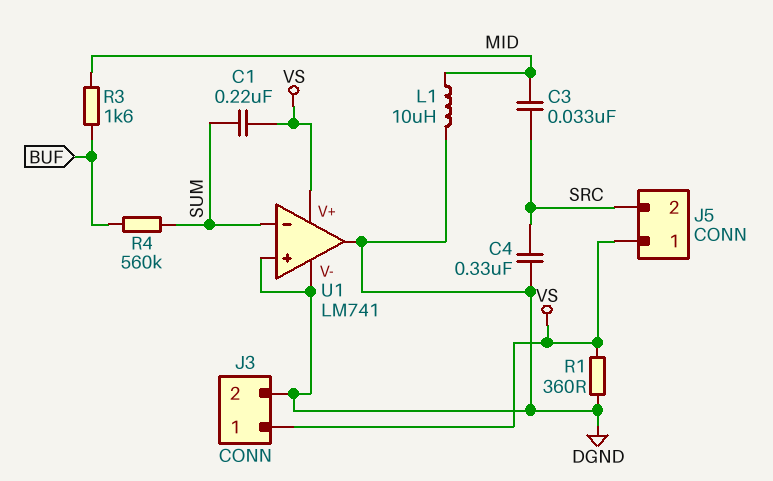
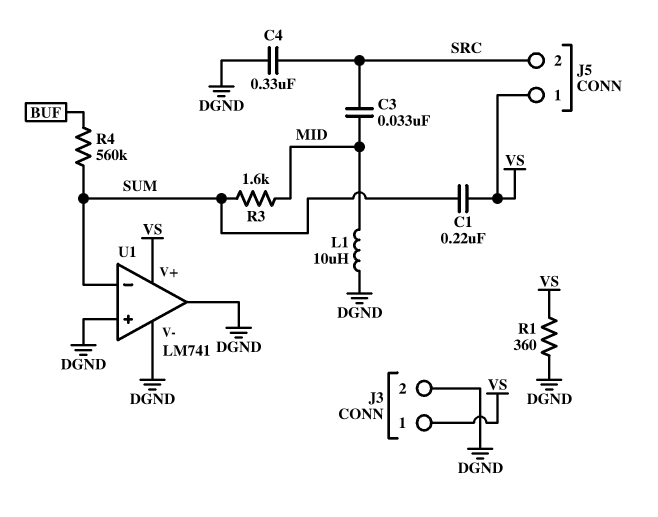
R3: 1.6k (BUF, MID) -> 1.6k (MID, SUM)

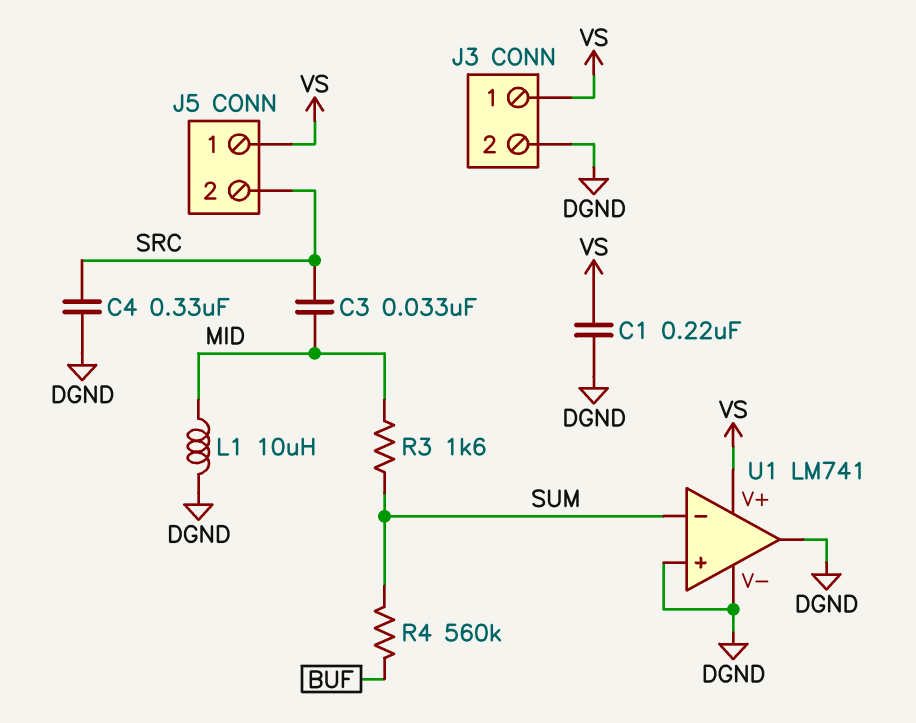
C1: 220nF (SUM, VS) -> 220nF (DGND, VS)
R1: 360 (DGND, VS) -> none

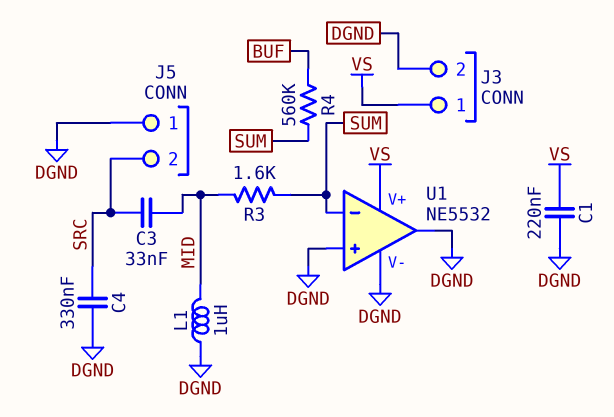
J5 pin 1: VS -> DGND
L1: 10uH (DGND, MID) -> 1uH (DGND, MID)
U1: LM741 -> NE5532

